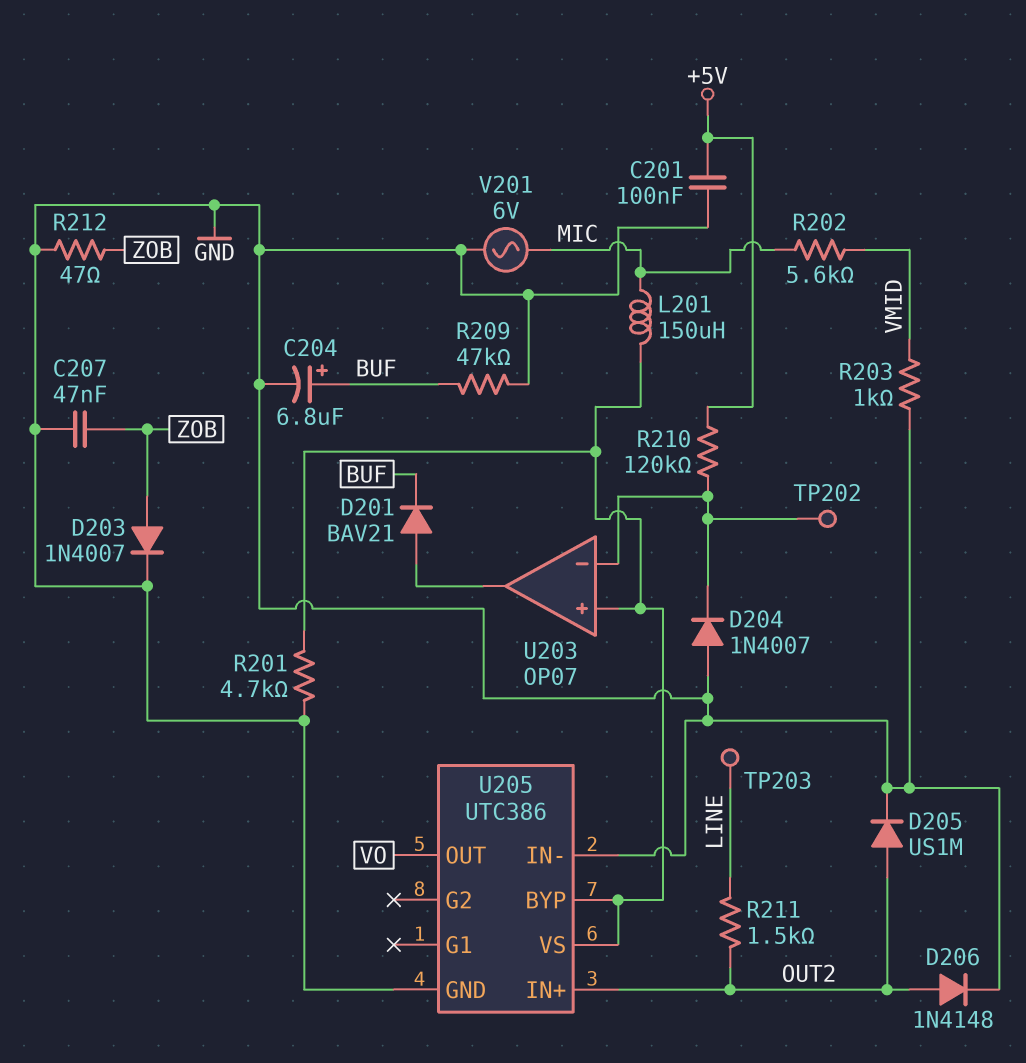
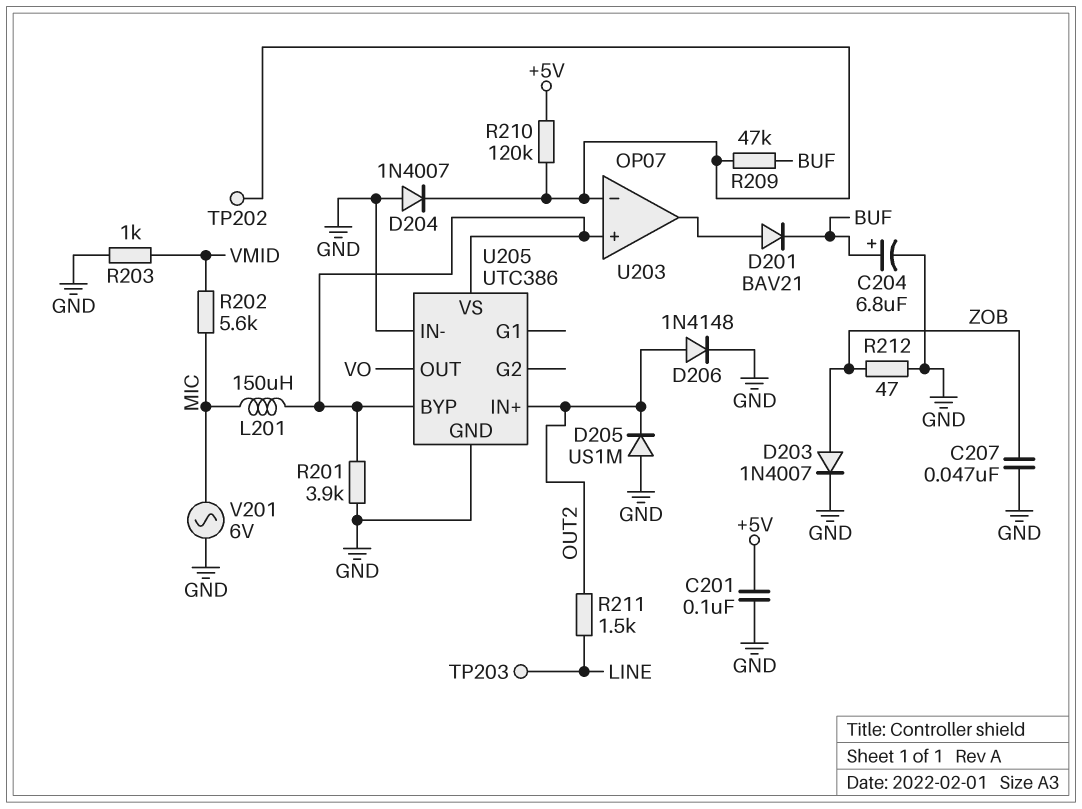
D205: diode US1M (A OUT2, K GND) -> diode US1M (A GND, K OUT2)
R201: 4.7k (GND, U203/in+) -> 3.9k (GND, U203/in+)
R209: 47k (BUF, GND) -> 47k (BUF, U203/in-)

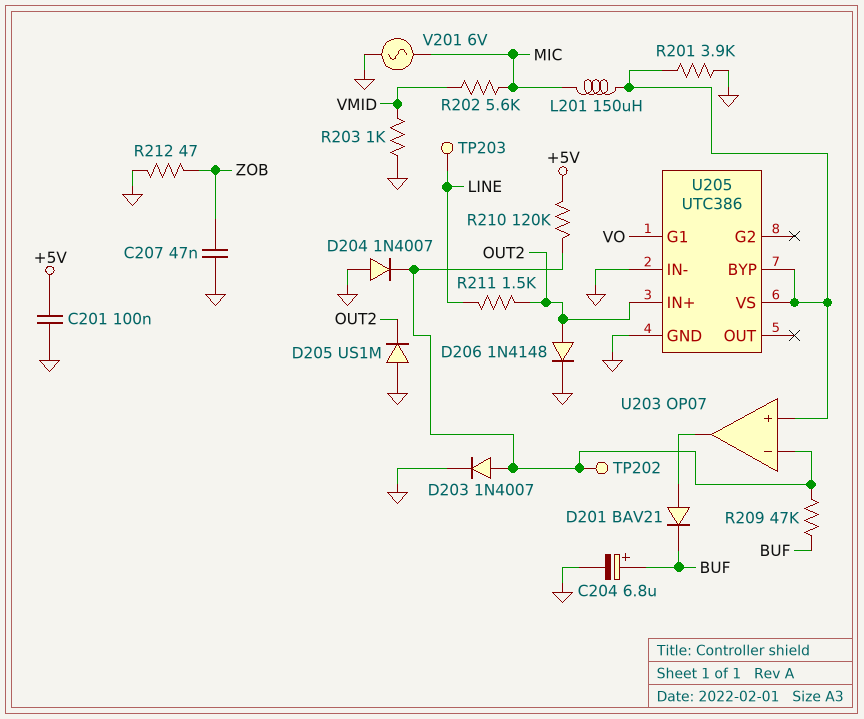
D203: diode 1N4007 (A ZOB, K GND) -> diode 1N4007 (A U203/in-, K GND)
U205 pin G1: none -> VO
U205 pin OUT: VO -> none

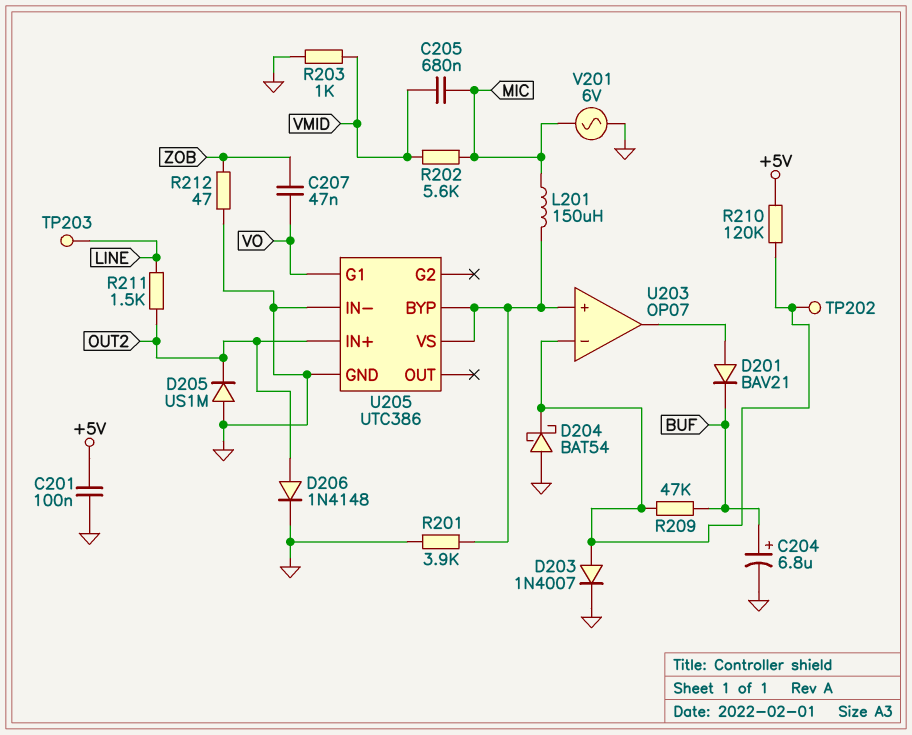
C205: none -> 680nF (MIC, VMID)
C207: 47nF (GND, ZOB) -> 47nF (VO, ZOB)
D204: diode 1N4007 (A GND, K U203/in-) -> schottky BAT54 (A GND, K U203/in-)

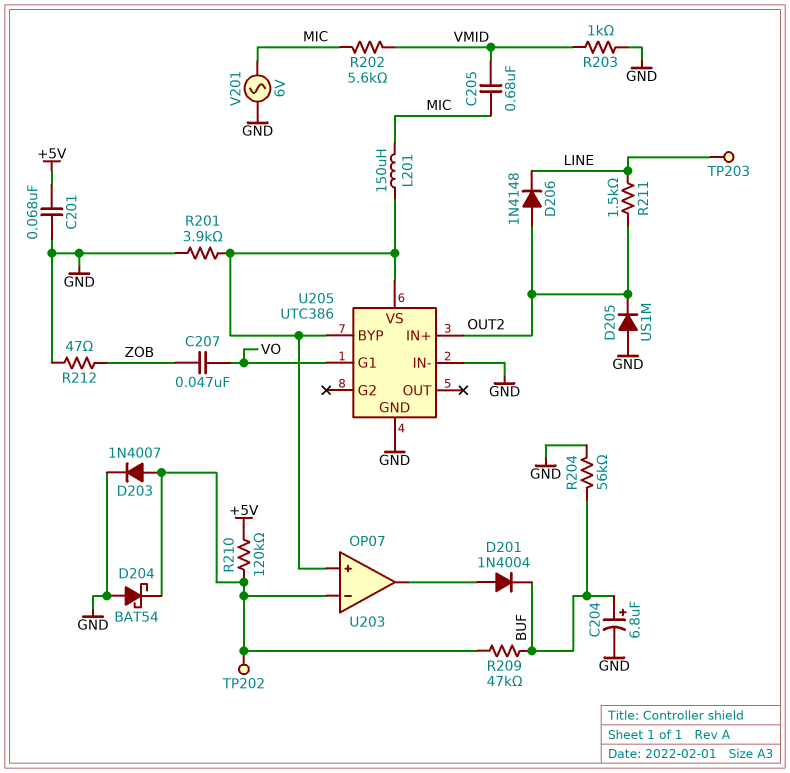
C201: 100nF (+5V, GND) -> 68nF (+5V, GND)
D201: diode BAV21 (A U203/out, K BUF) -> diode 1N4004 (A U203/out, K BUF)
D206: diode 1N4148 (A OUT2, K GND) -> diode 1N4148 (A OUT2, K LINE)
R204: none -> 56k (BUF, GND)

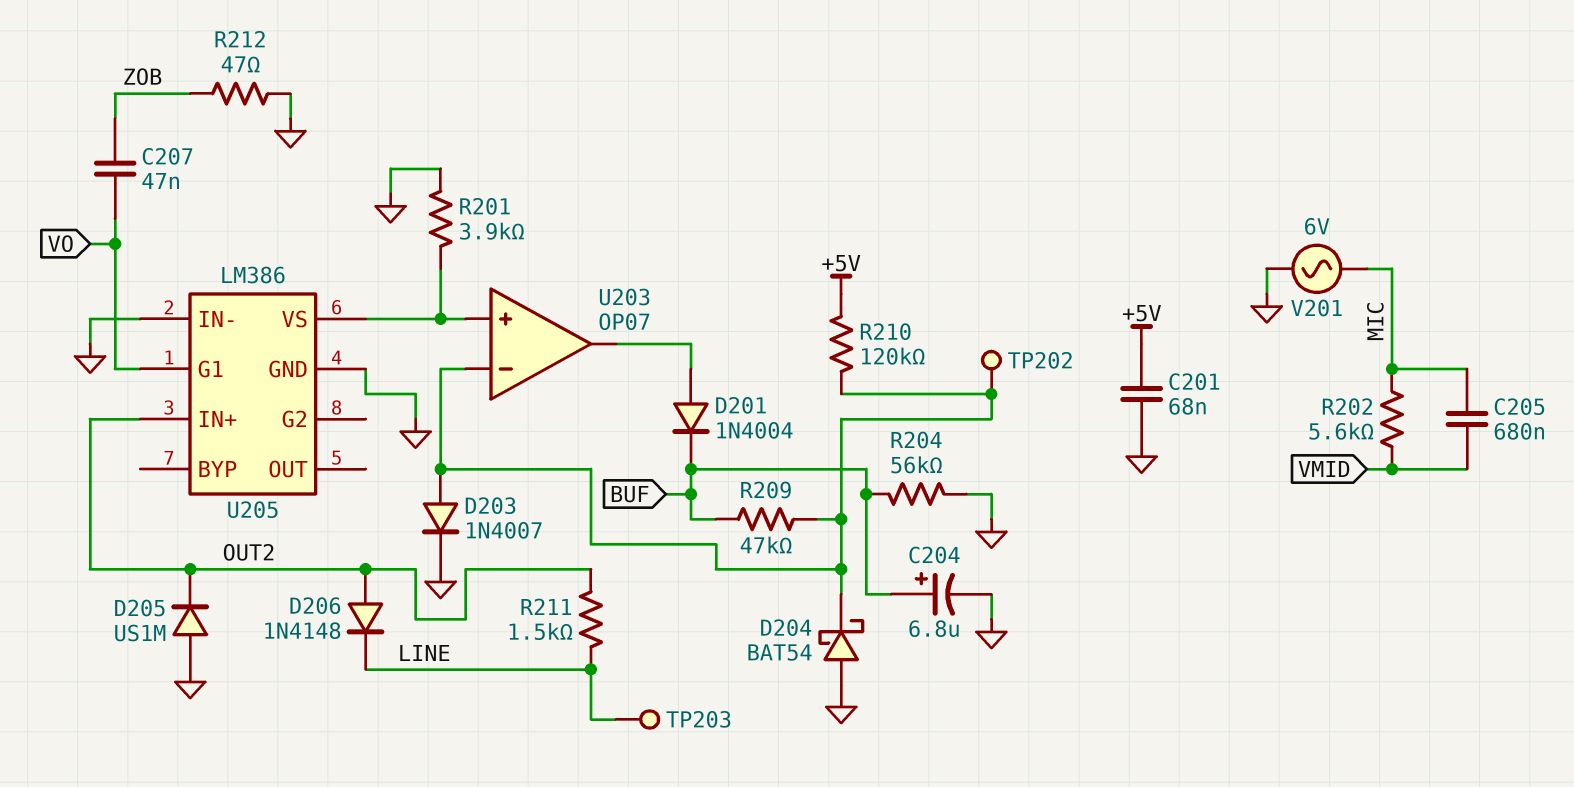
L201: 150uH (MIC, U203/in+) -> none
R203: 1k (GND, VMID) -> none
U205: UTC386 -> LM386
U205 pin BYP: U203/in+ -> none

